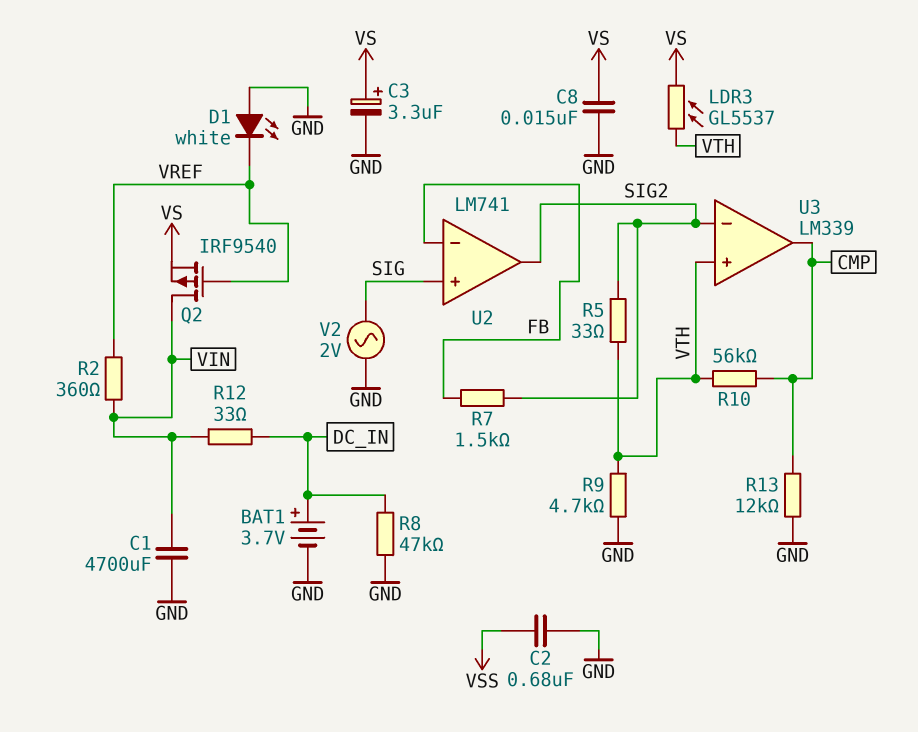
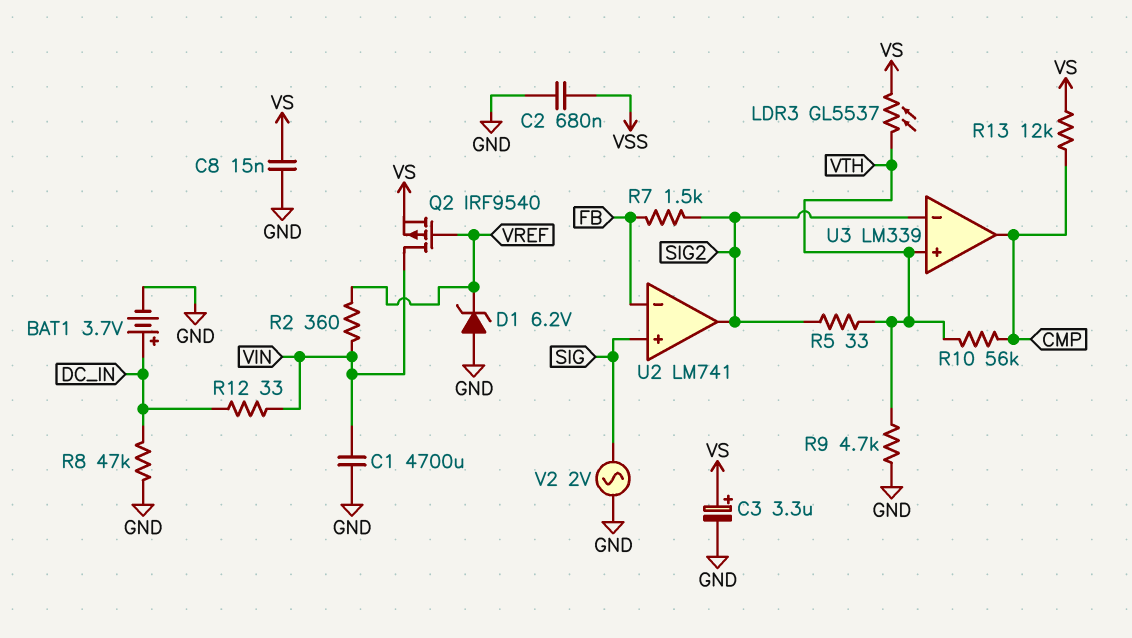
D1: LED white (A GND, K VREF) -> zener 6.2V (A GND, K VREF)
R13: 12k (CMP, GND) -> 12k (CMP, VS)

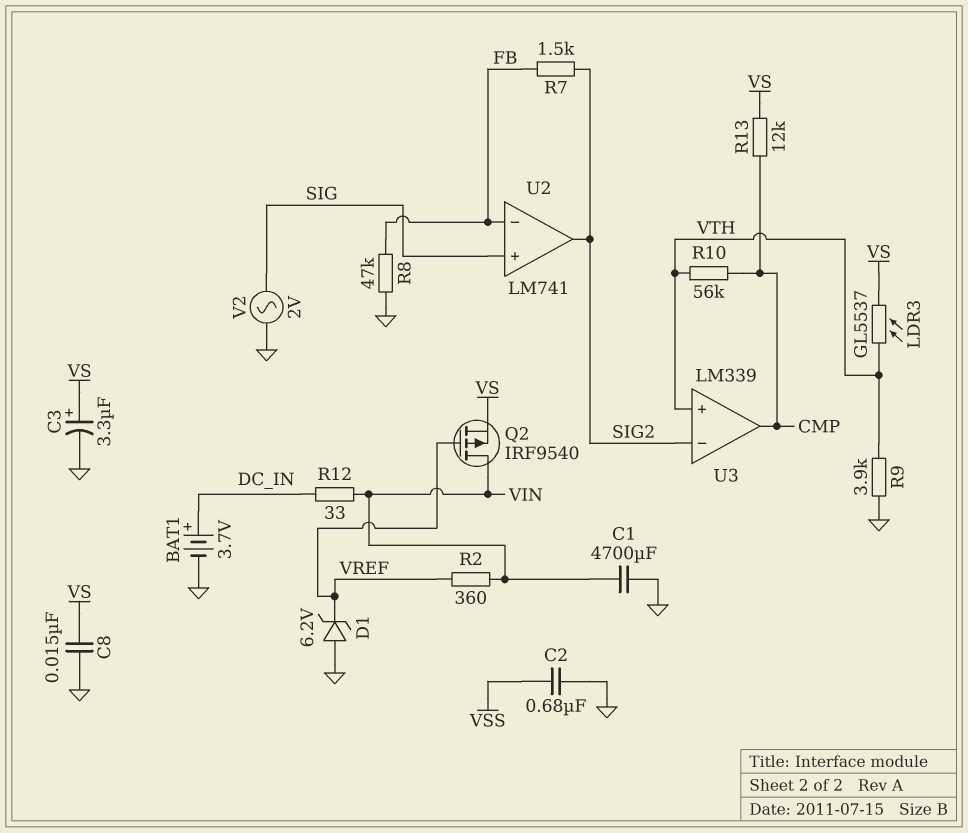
R5: 33 (SIG2, VTH) -> none
R8: 47k (DC_IN, GND) -> 47k (FB, GND)
R9: 4.7k (GND, VTH) -> 3.9k (GND, VTH)

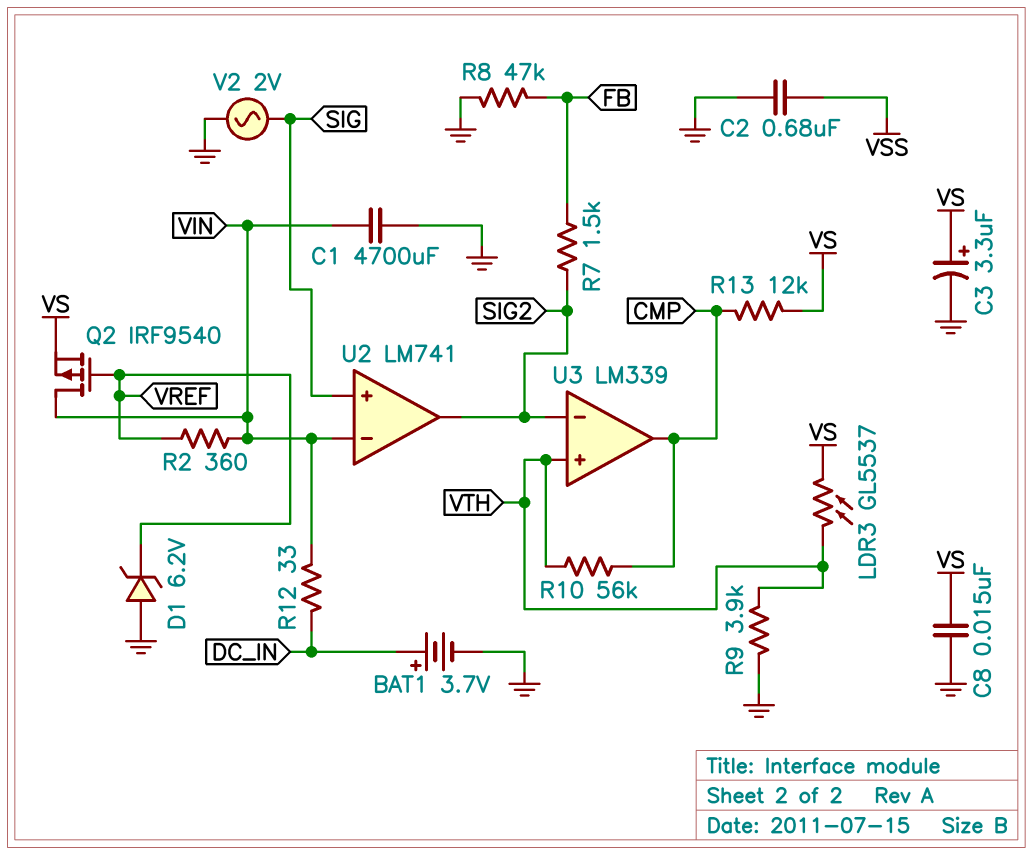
U2 pin in-: FB -> VIN

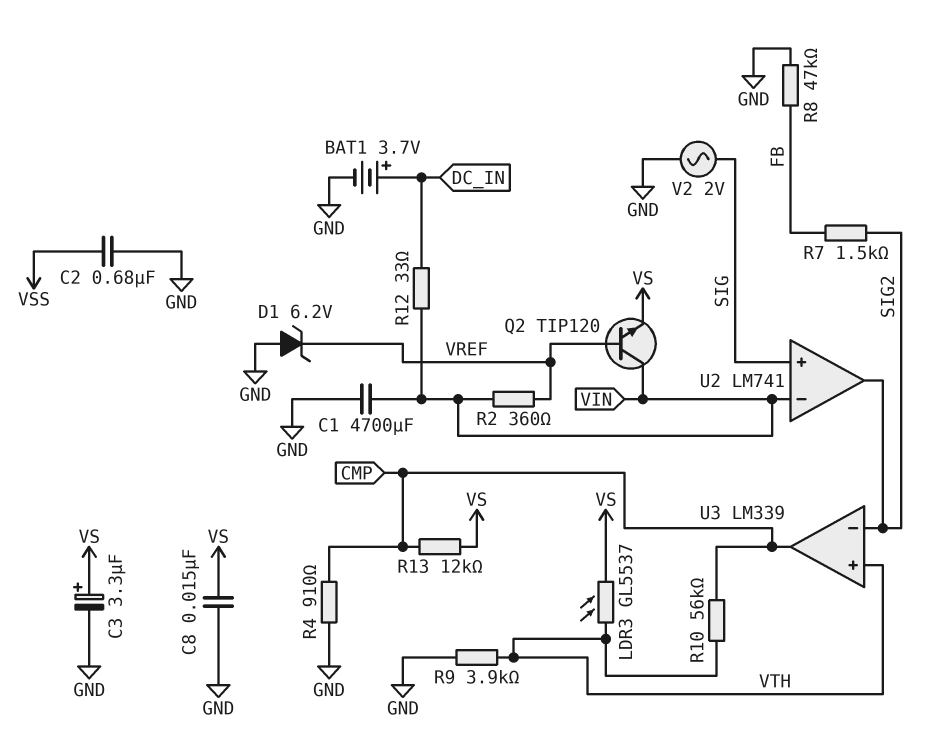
Q2: PMOS IRF9540 (G VREF, D VIN, S VS) -> NPN TIP120 (B VREF, C VIN, E VS)
R4: none -> 910 (CMP, GND)

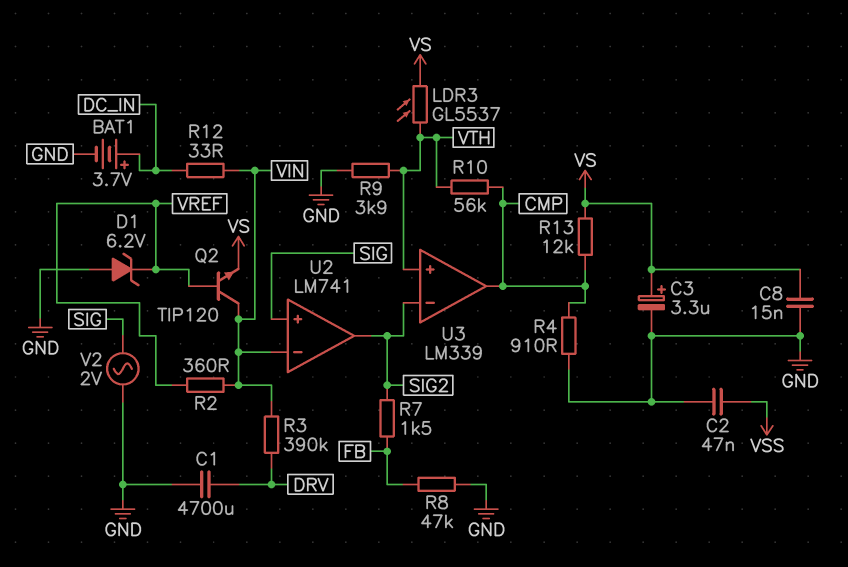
C1: 4700uF (GND, VIN) -> 4700uF (DRV, GND)
C2: 680nF (GND, VSS) -> 47nF (GND, VSS)
R3: none -> 390k (DRV, VIN)

